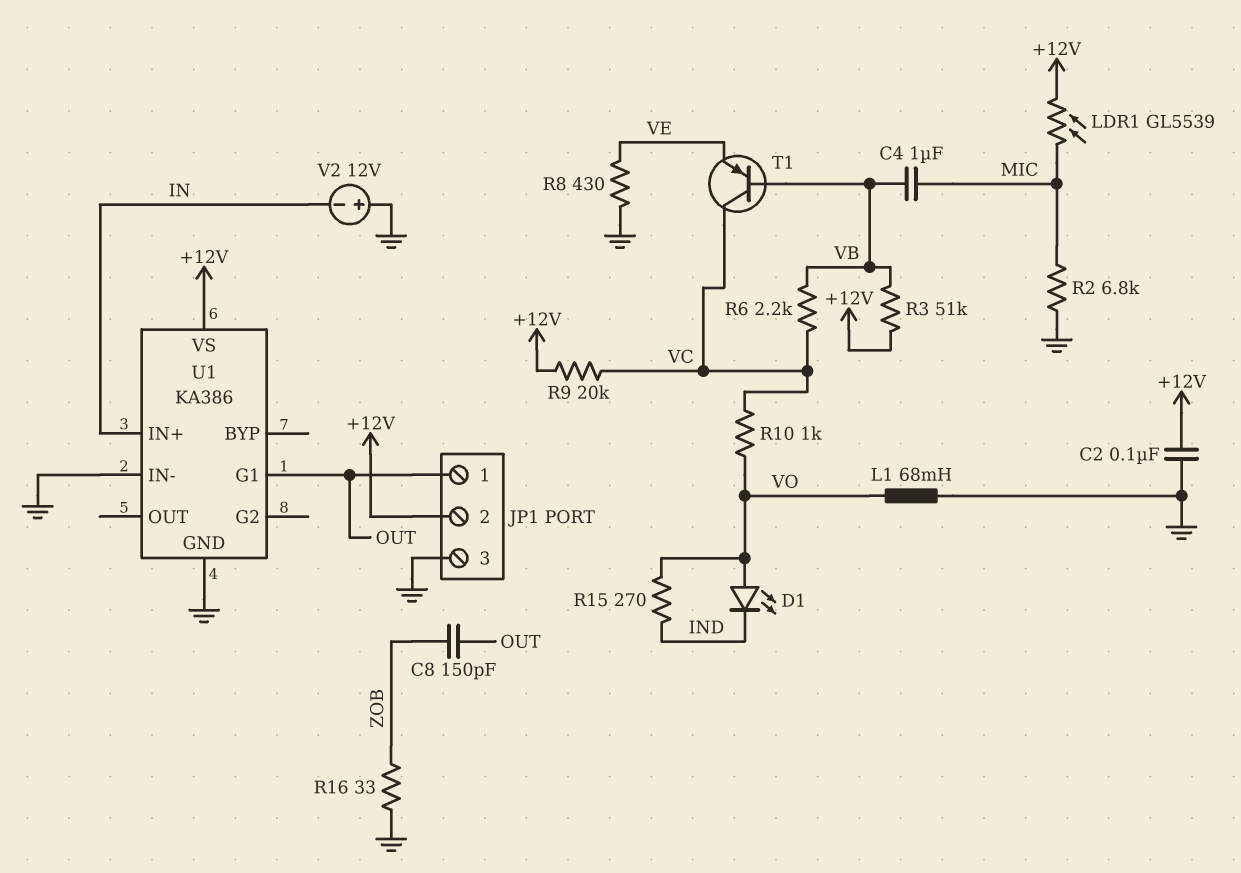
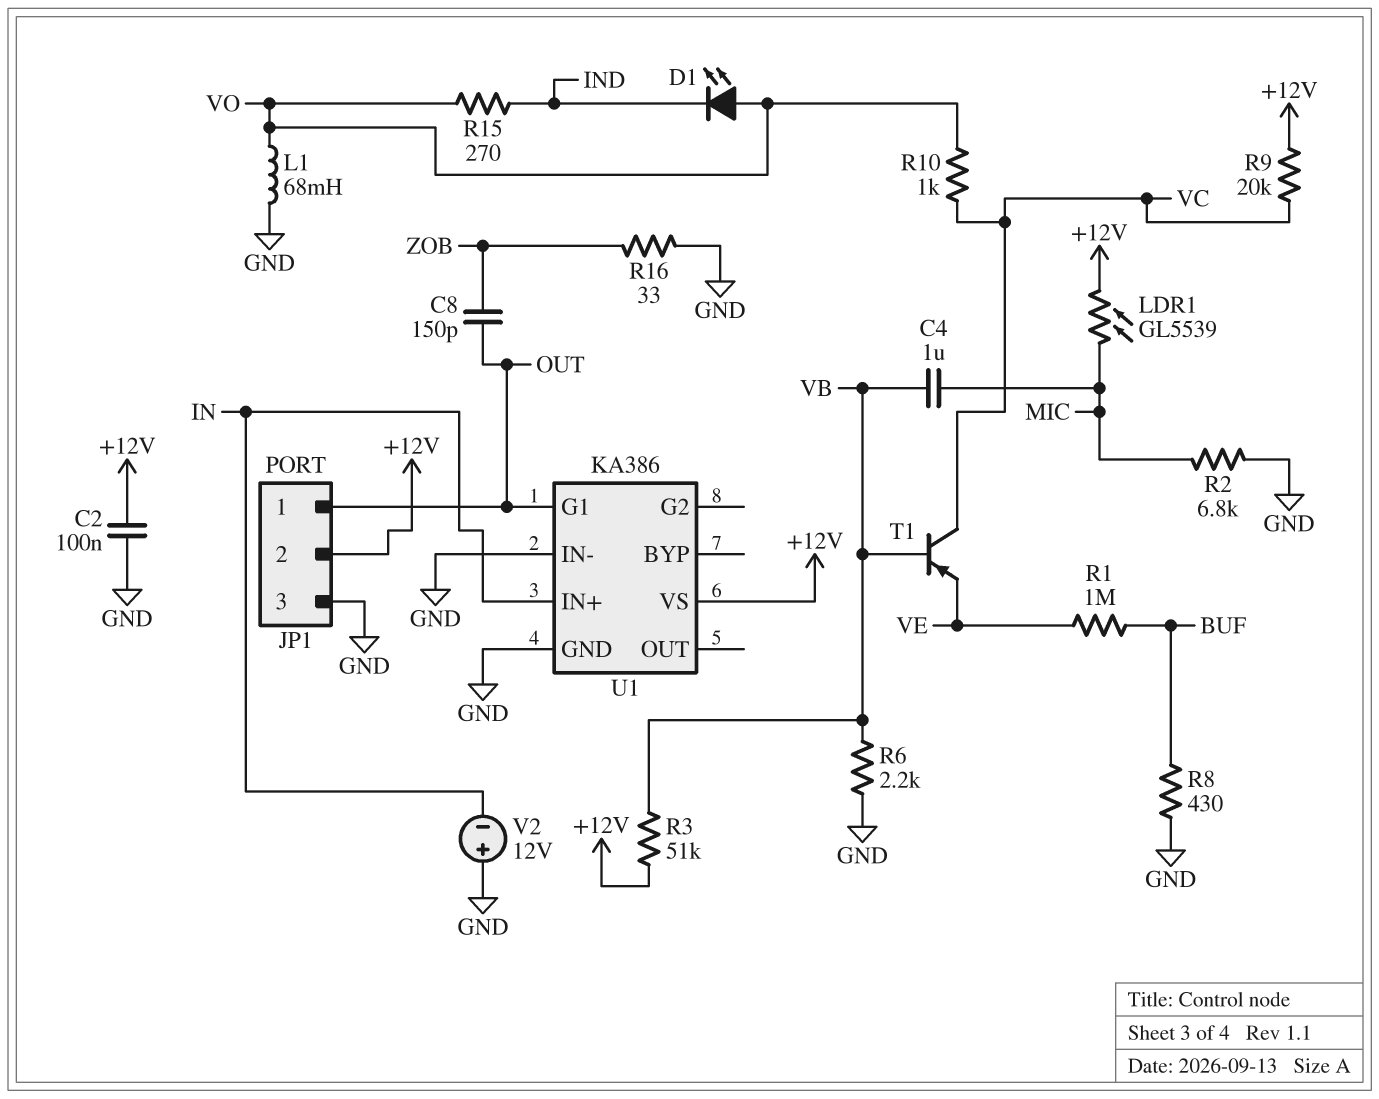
R1: none -> 1M (BUF, VE)
R6: 2.2k (VB, VC) -> 2.2k (GND, VB)
R8: 430 (GND, VE) -> 430 (BUF, GND)

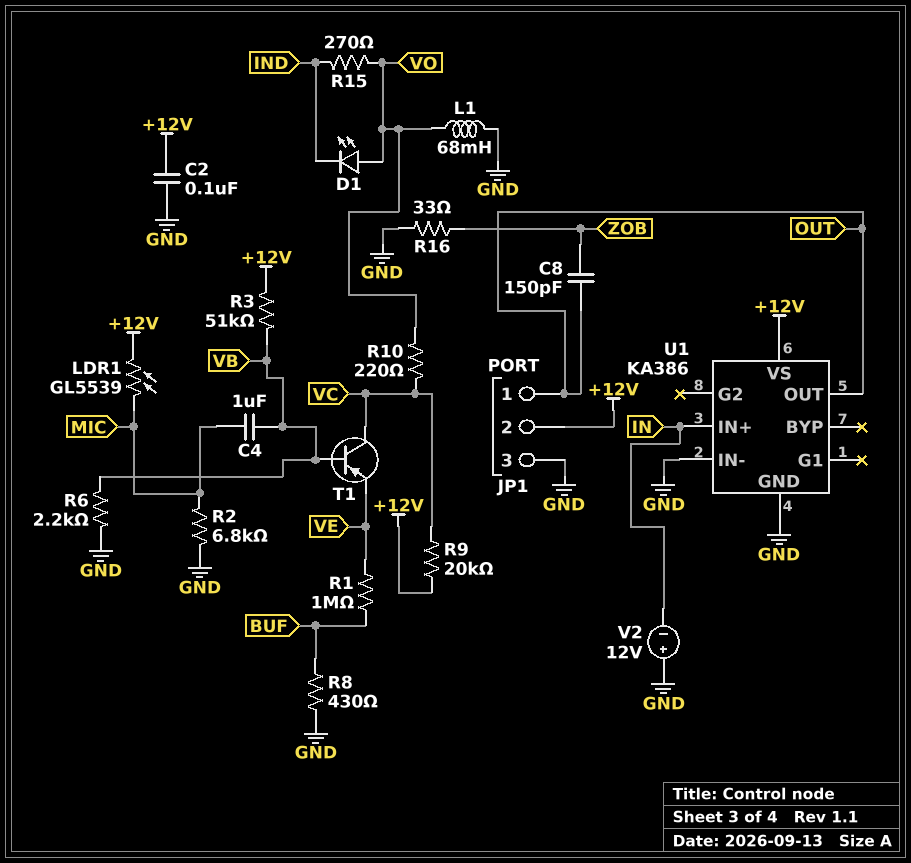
R10: 1k (VC, VO) -> 220 (VC, VO)
U1 pin G1: OUT -> none
U1 pin OUT: none -> OUT

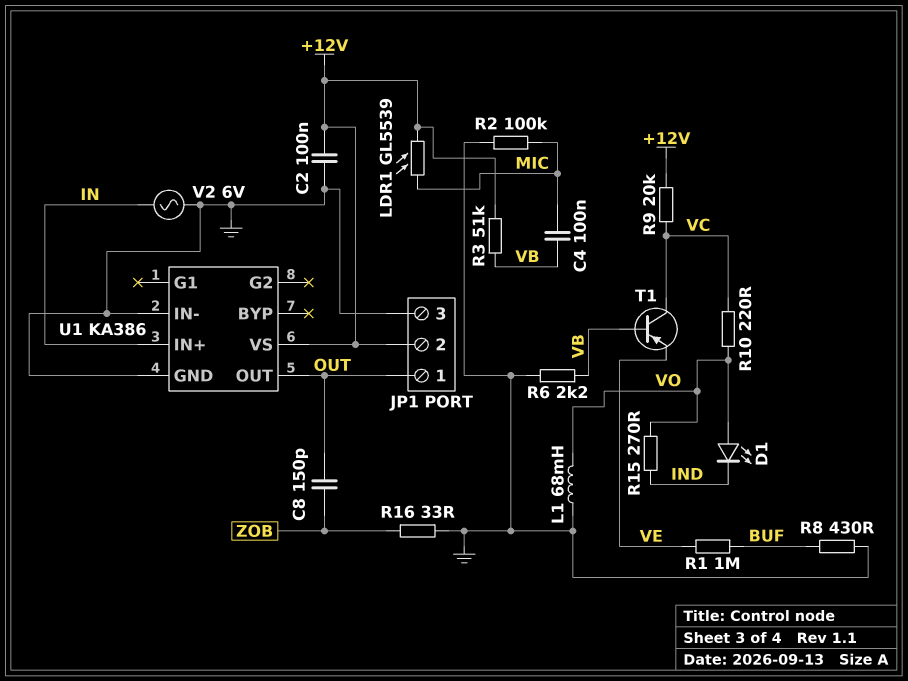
C4: 1uF (MIC, VB) -> 100nF (MIC, VB)
R2: 6.8k (GND, MIC) -> 100k (GND, MIC)
V2: 12V (plus GND, minus IN) -> AC 6V (GND, IN)

